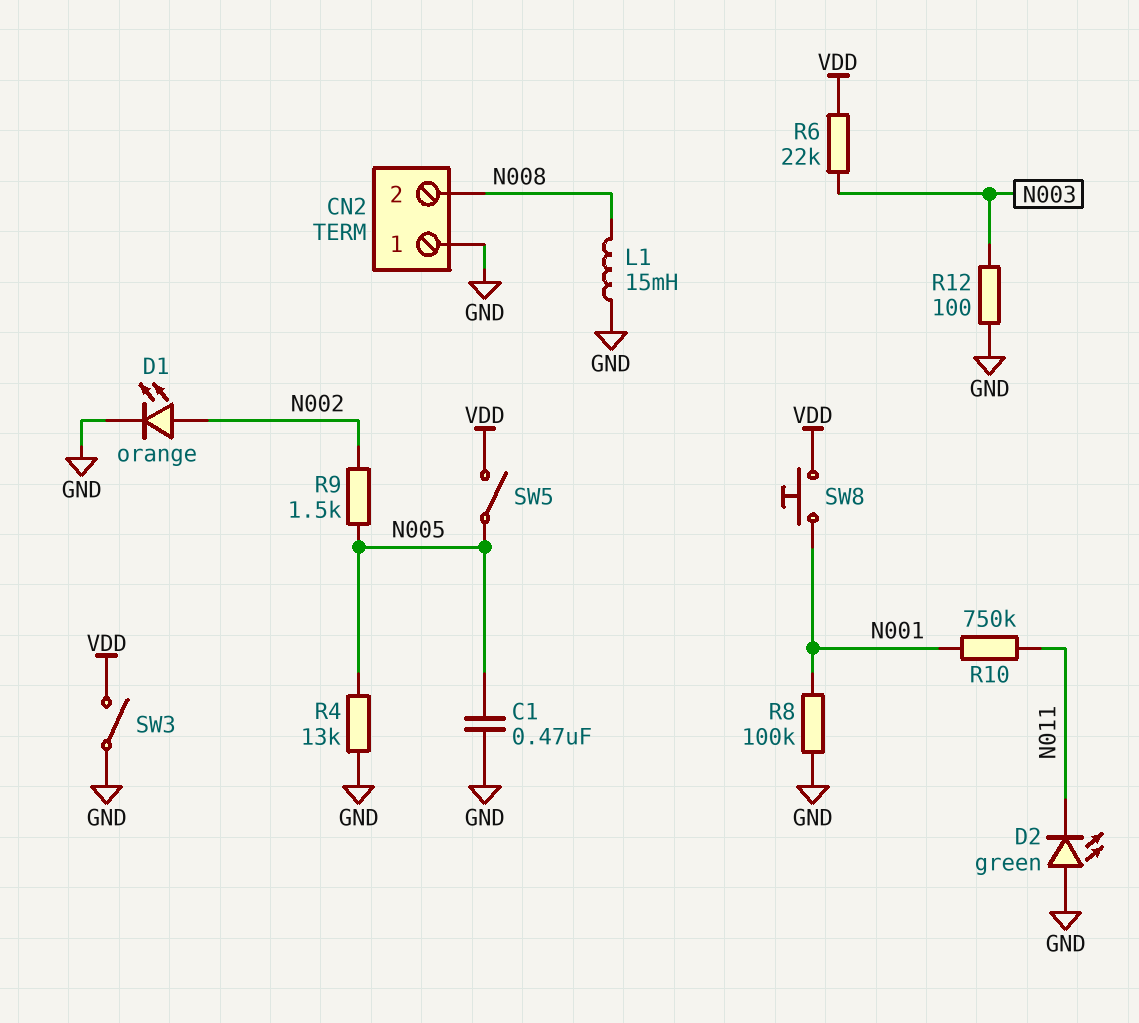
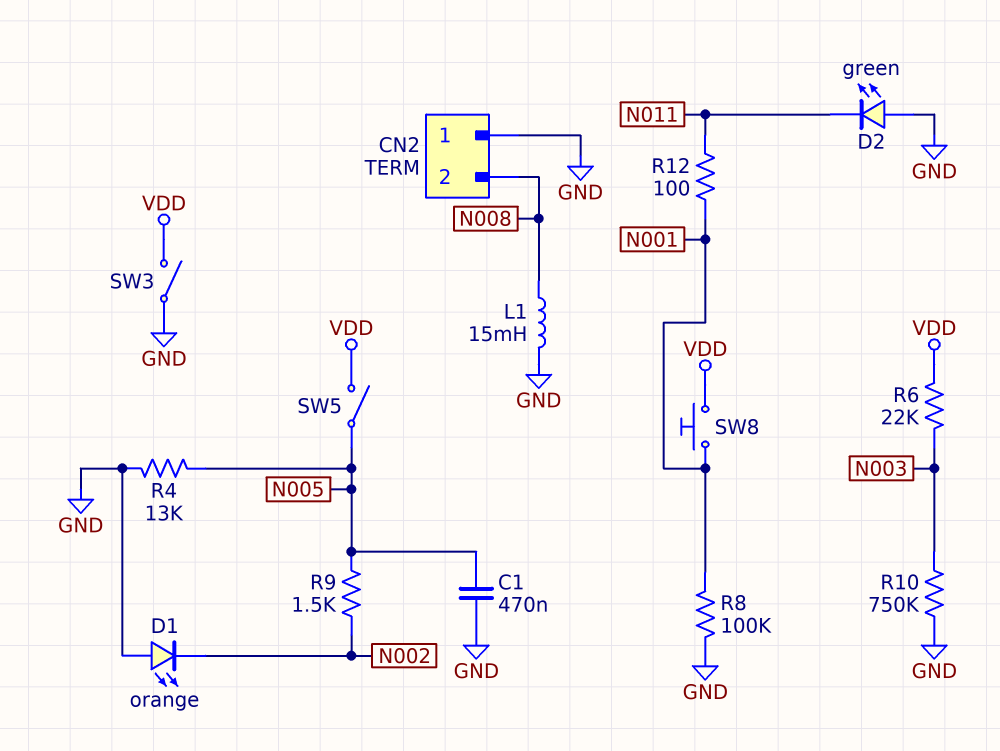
D1: LED orange (A N002, K GND) -> LED orange (A GND, K N002)
R10: 750k (N001, N011) -> 750k (GND, N003)
R12: 100 (GND, N003) -> 100 (N001, N011)

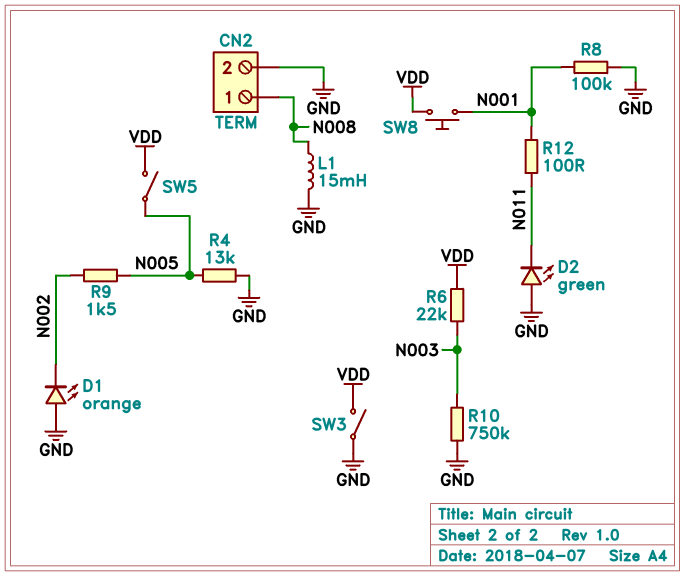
C1: 470nF (GND, N005) -> none
CN2 pin 1: GND -> N008
CN2 pin 2: N008 -> GND

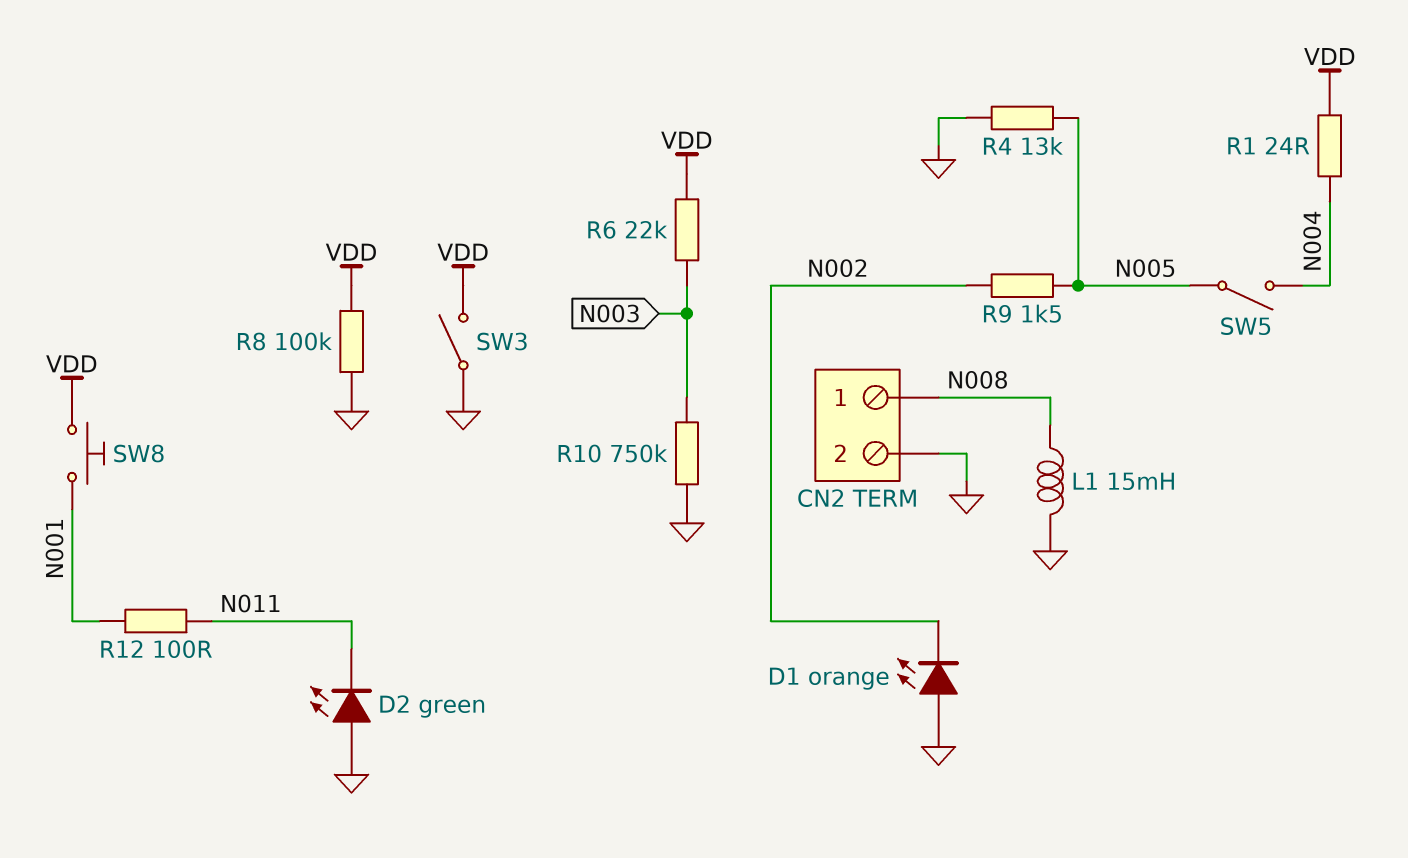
R1: none -> 24 (N004, VDD)
R8: 100k (GND, N001) -> 100k (GND, VDD)
SW5: switch (N005, VDD) -> switch (N004, N005)

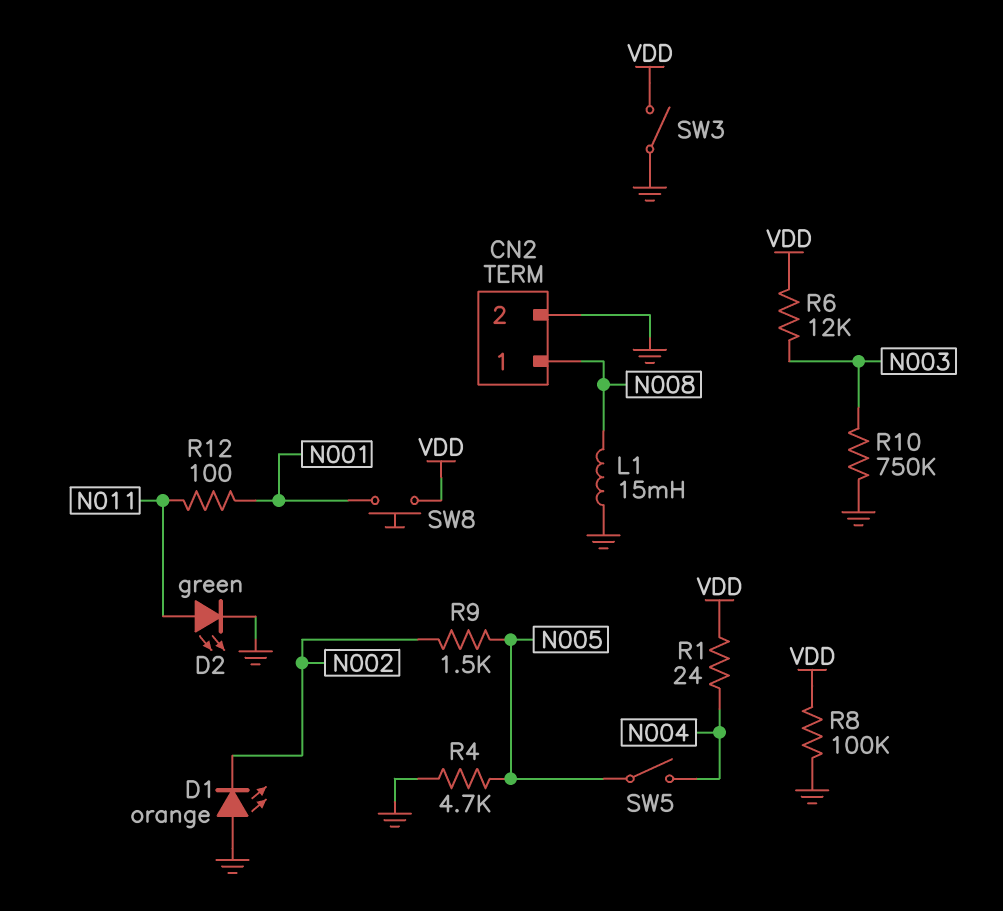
D2: LED green (A GND, K N011) -> LED green (A N011, K GND)
R4: 13k (GND, N005) -> 4.7k (GND, N005)
R6: 22k (N003, VDD) -> 12k (N003, VDD)

